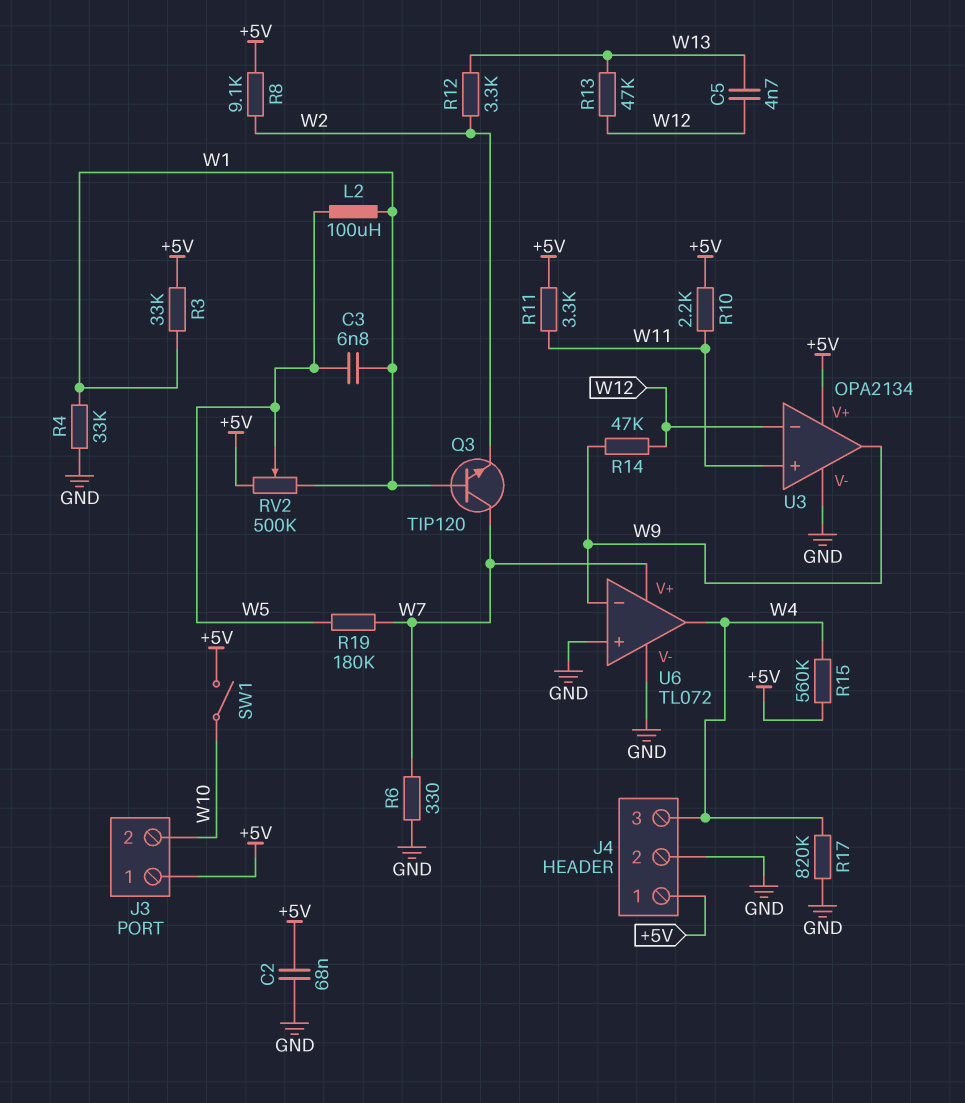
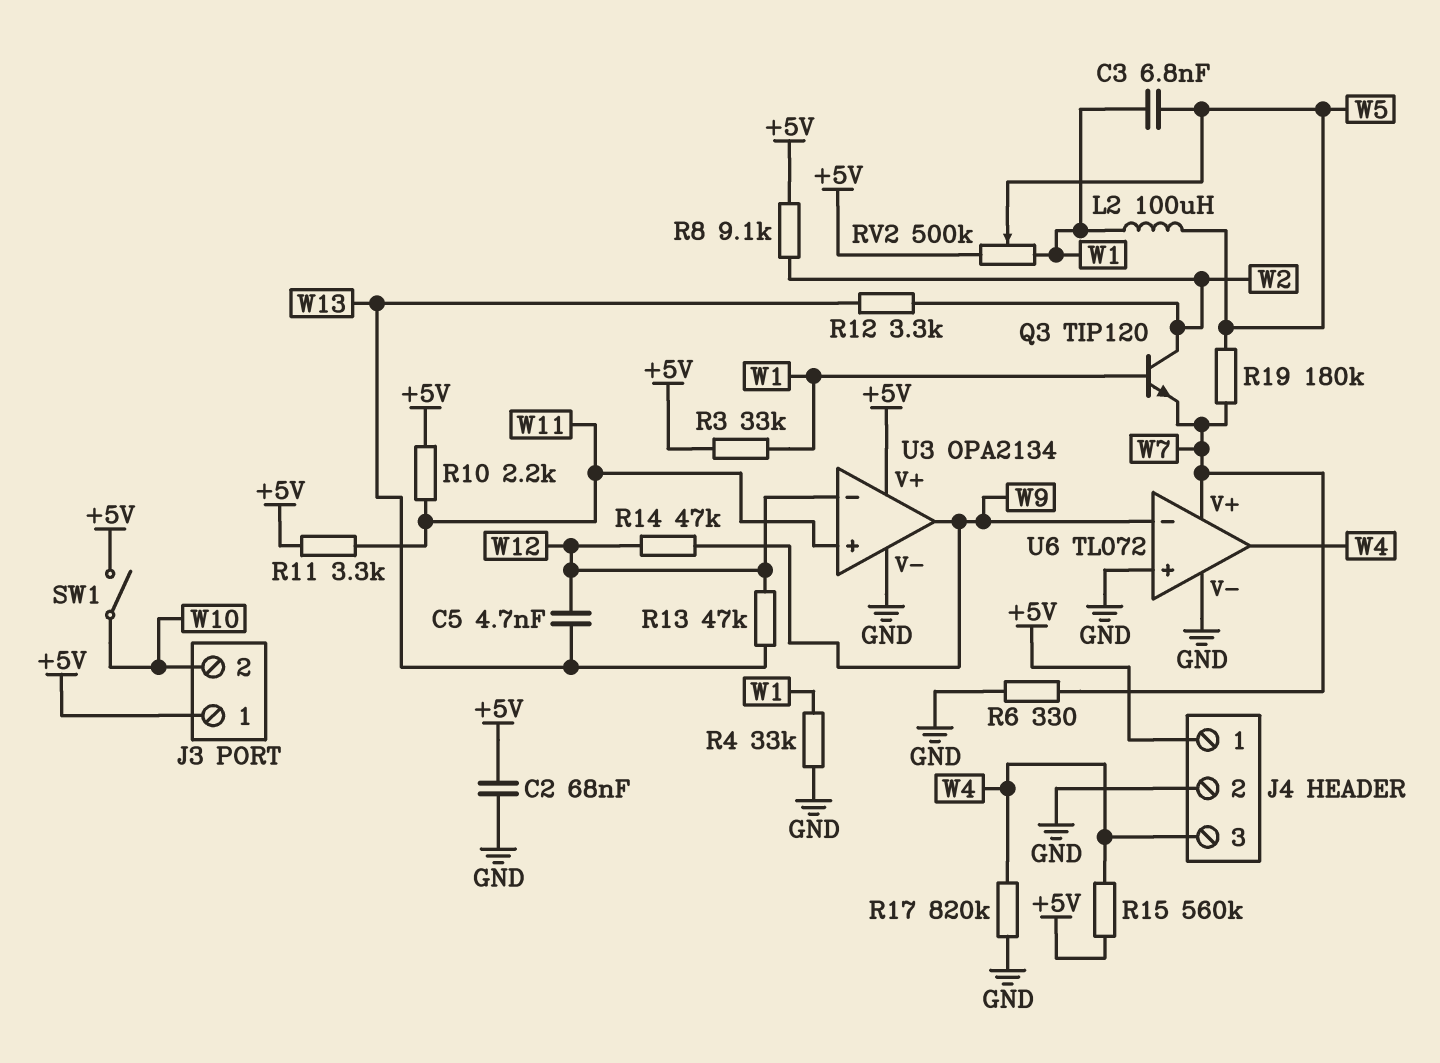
Q3: NPN TIP120 (B W1, C W7, E W2) -> NPN TIP120 (B W1, C W2, E W7)

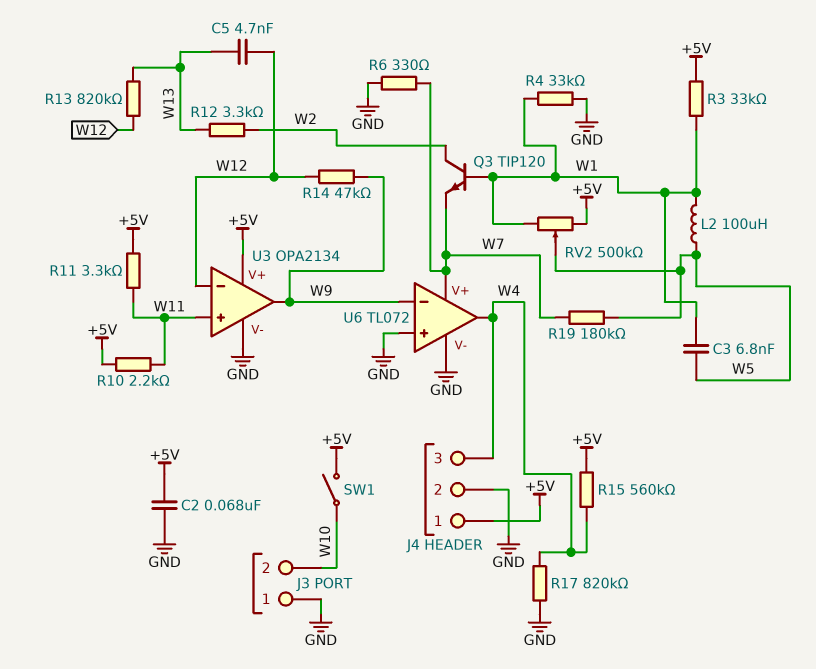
J3 pin 1: +5V -> GND
R8: 9.1k (+5V, W2) -> none
R13: 47k (W12, W13) -> 820k (W12, W13)

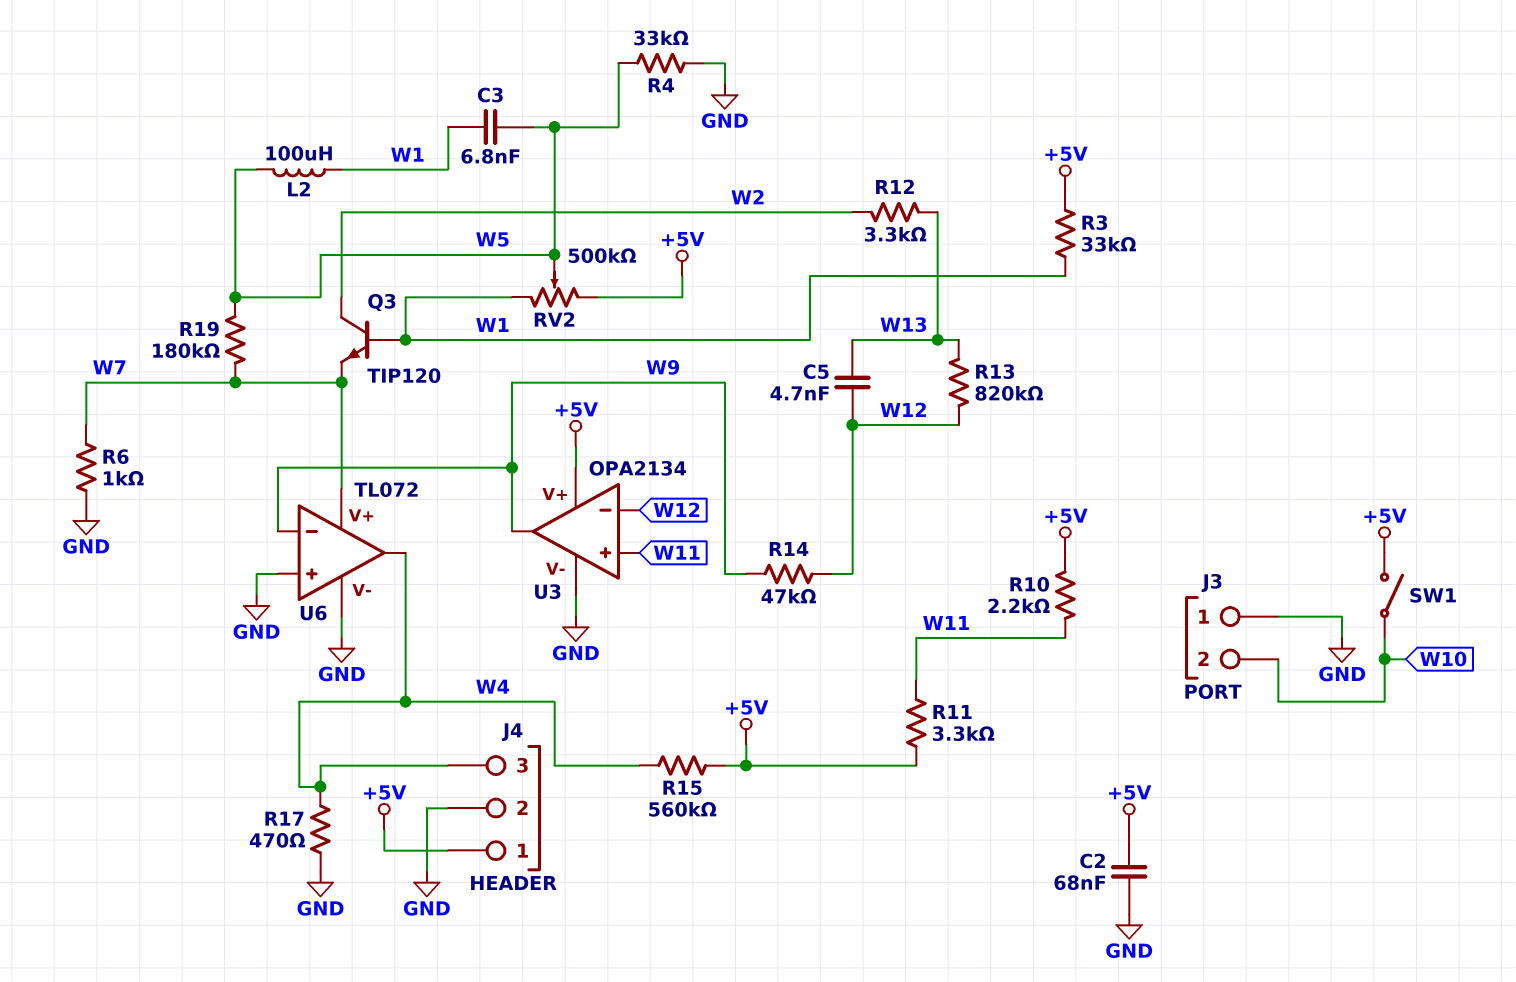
R4: 33k (GND, W1) -> 33k (GND, W5)
R6: 330 (GND, W7) -> 1k (GND, W7)
R17: 820k (GND, W4) -> 470 (GND, W4)

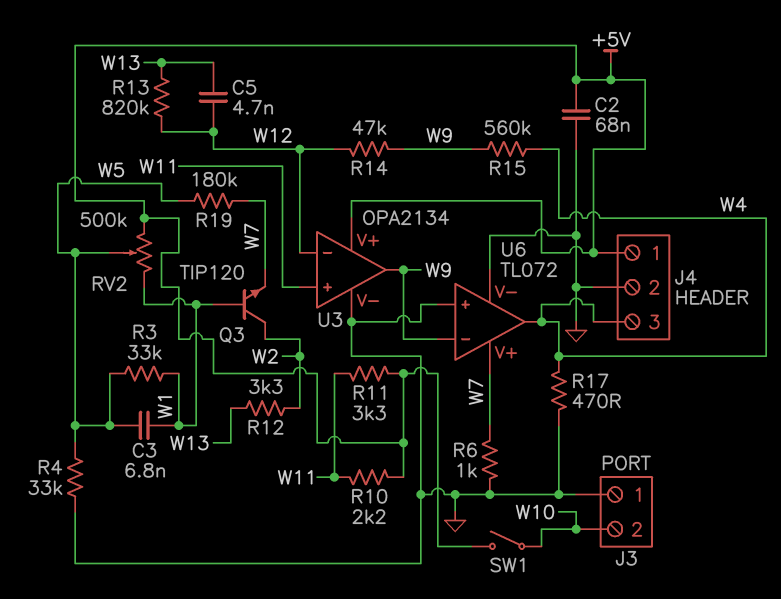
L2: 100uH (W1, W5) -> none
R3: 33k (+5V, W1) -> 33k (W1, W5)
R15: 560k (+5V, W4) -> 560k (W4, W9)

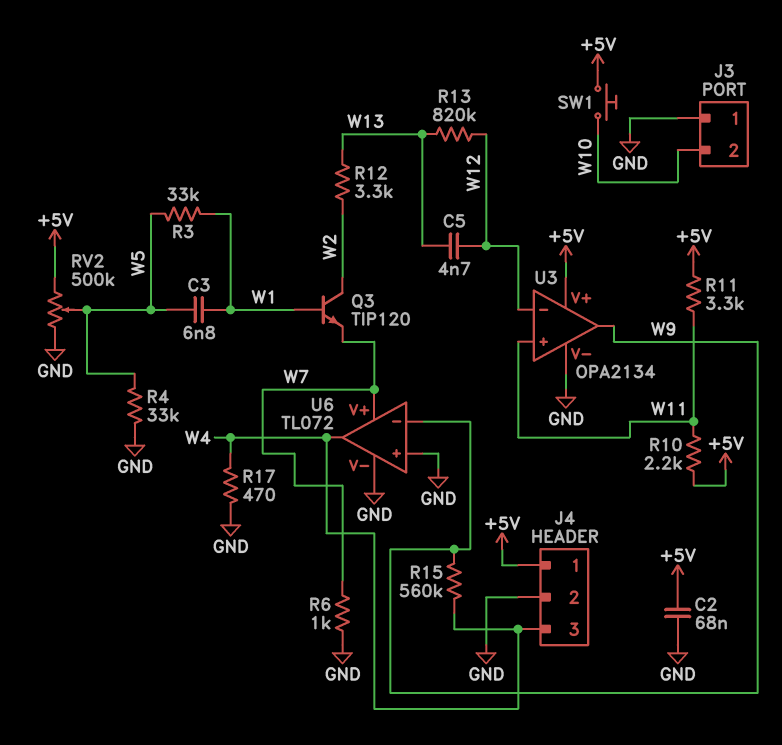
R14: 47k (W9, W12) -> none
R19: 180k (W5, W7) -> none
RV2: 500k (+5V, W1, wiper W5) -> 500k (+5V, GND, wiper W5)
SW1: switch (+5V, W10) -> button (+5V, W10)

